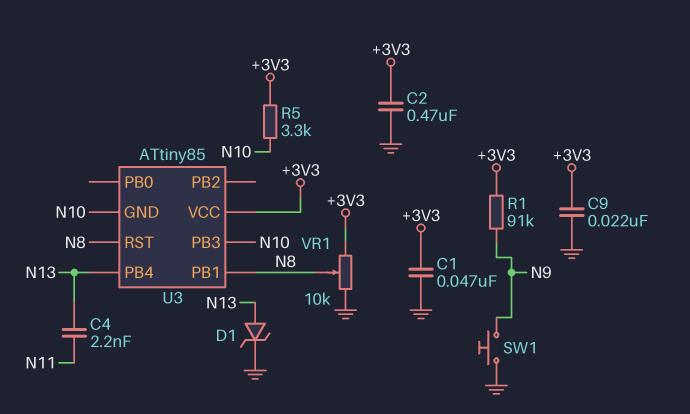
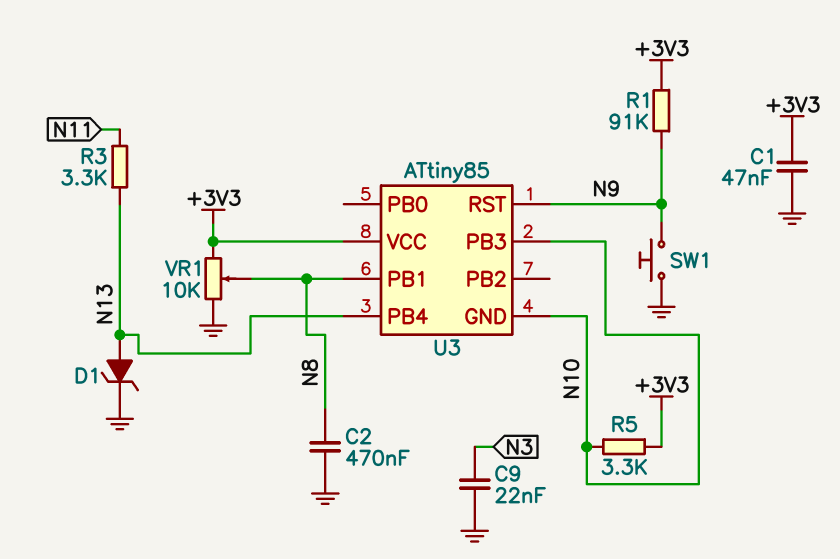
C2: 470nF (+3V3, GND) -> 470nF (GND, N8)
C4: 2.2nF (N11, N13) -> none
C9: 22nF (+3V3, GND) -> 22nF (GND, N3)
R3: none -> 3.3k (N11, N13)
U3 pin RST: N8 -> N9

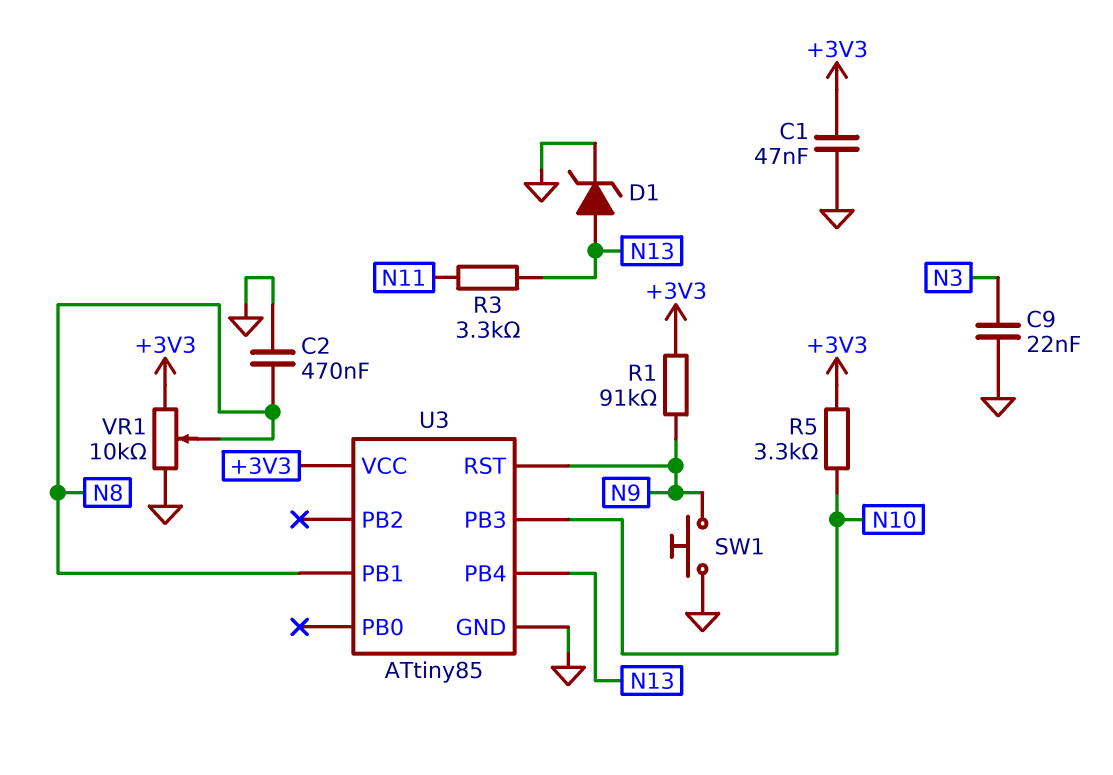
U3 pin GND: N10 -> GND

